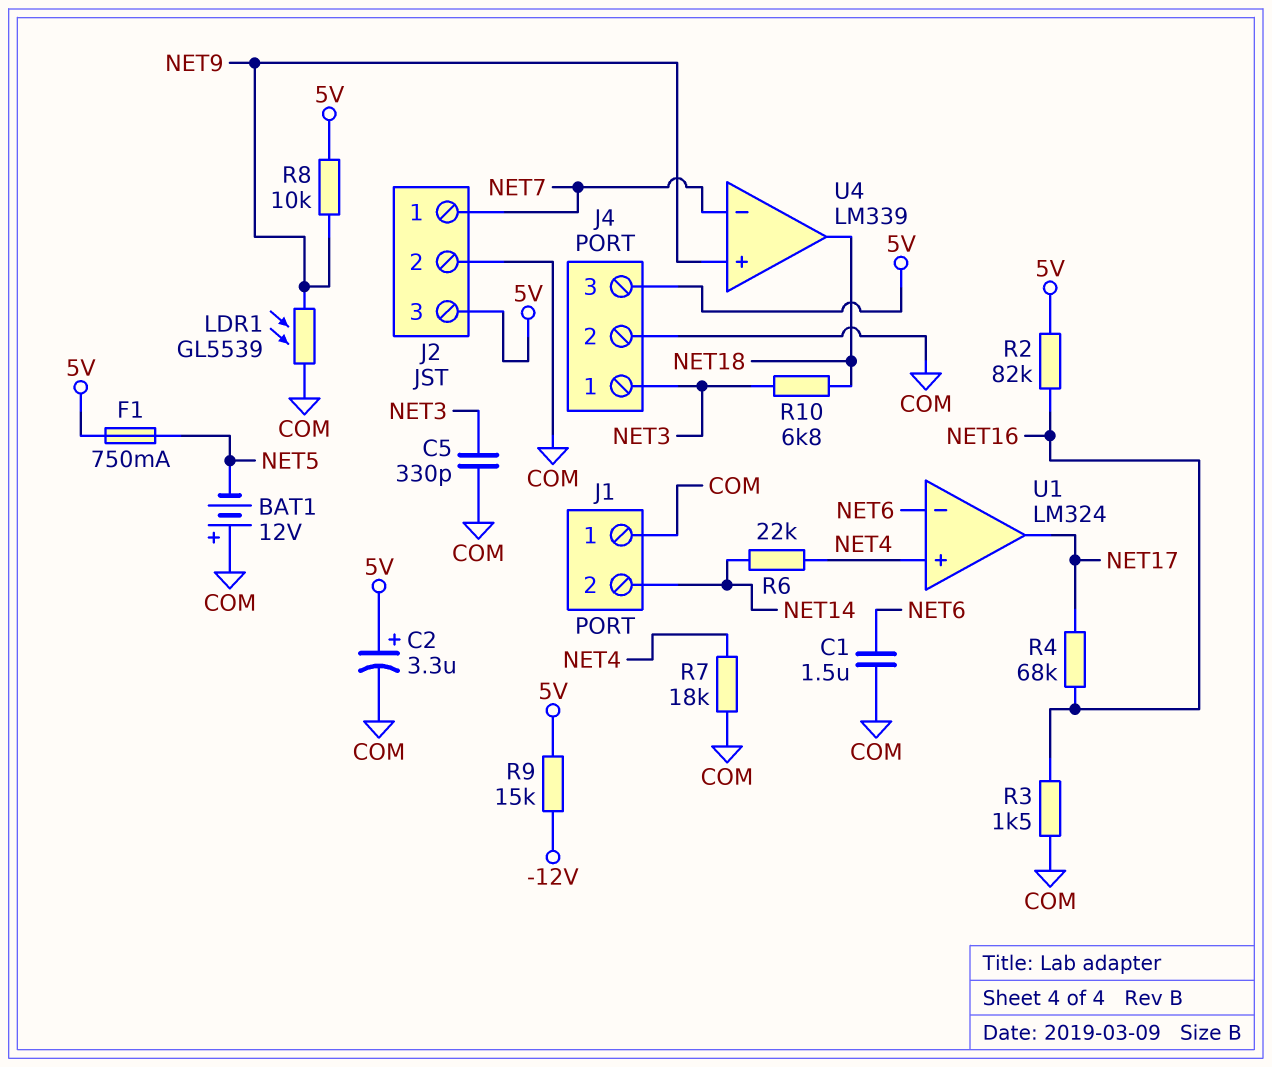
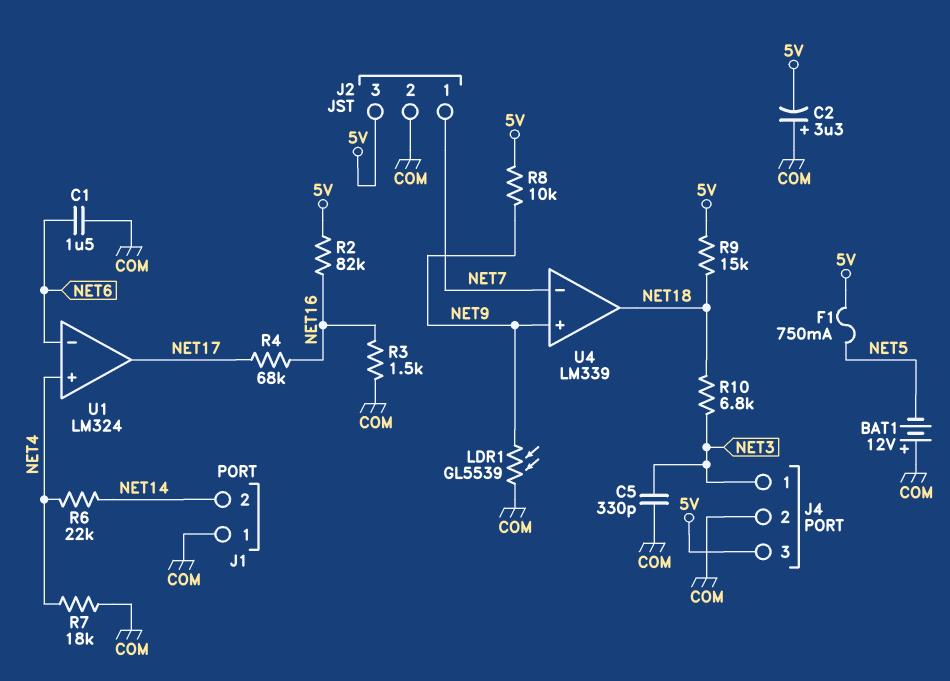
C2: 3.3uF (plus 5V, minus COM) -> 3.3uF (plus COM, minus 5V)
R9: 15k (-12V, 5V) -> 15k (5V, NET18)

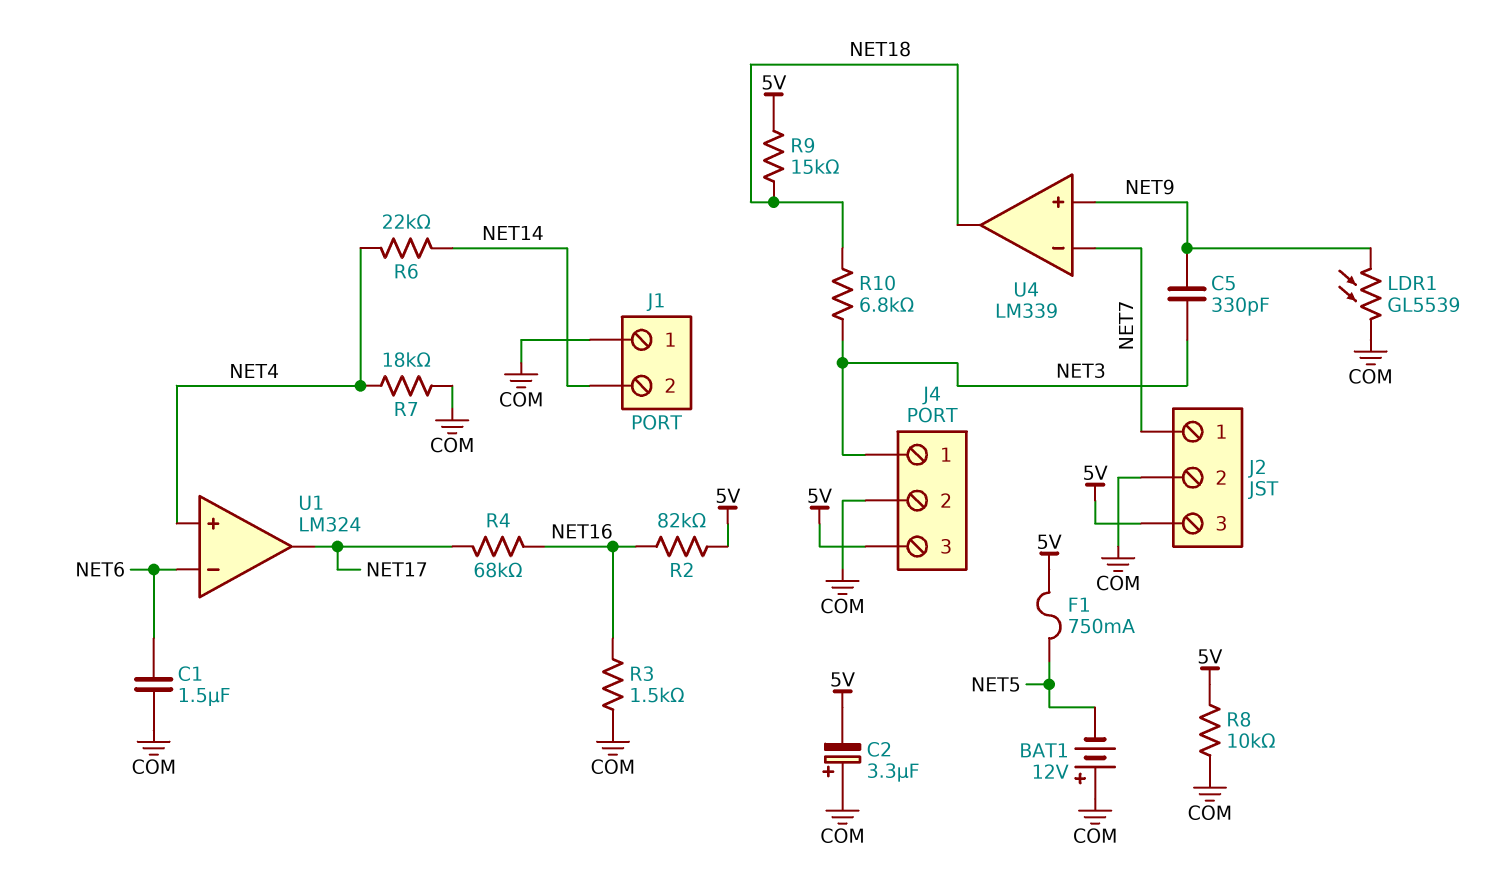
C5: 330pF (COM, NET3) -> 330pF (NET3, NET9)
R8: 10k (5V, NET9) -> 10k (5V, COM)

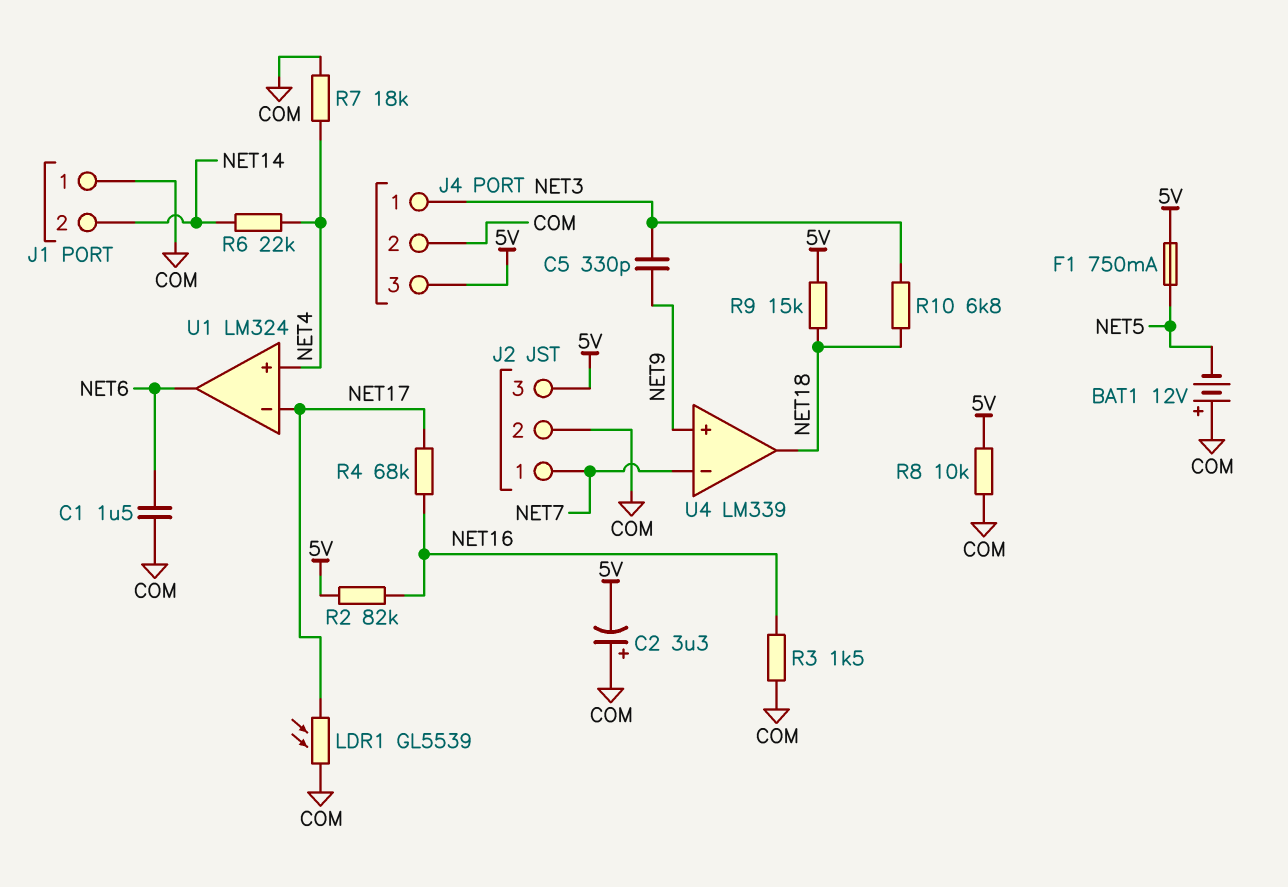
LDR1: GL5539 (COM, NET9) -> GL5539 (COM, NET17)
U1 pin in-: NET6 -> NET17
U1 pin out: NET17 -> NET6

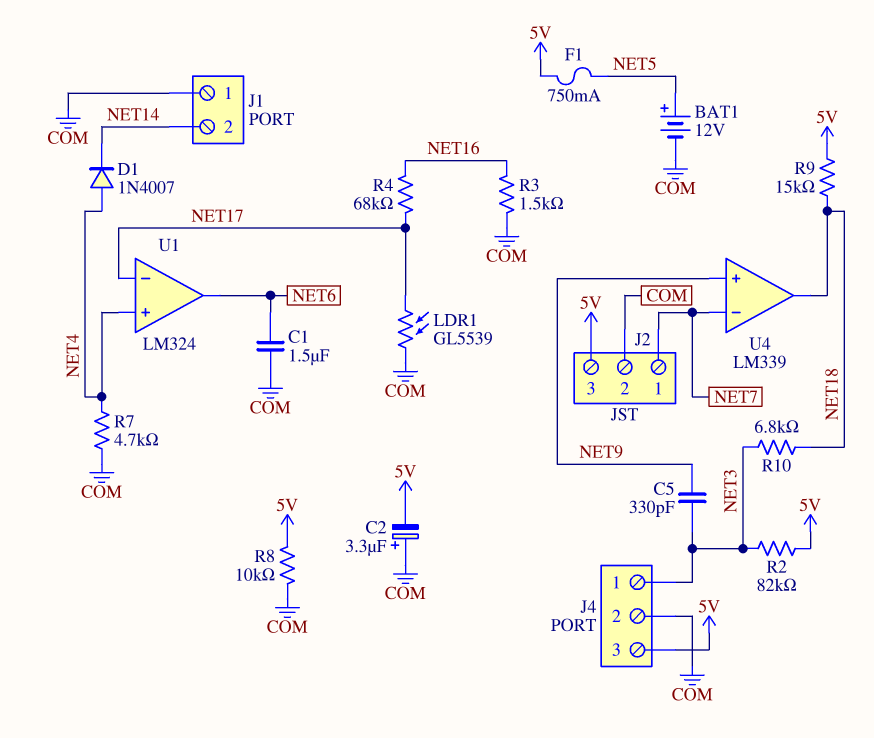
BAT1: 12V (plus COM, minus NET5) -> 12V (plus NET5, minus COM)
D1: none -> diode 1N4007 (A NET4, K NET14)
R2: 82k (5V, NET16) -> 82k (5V, NET3)
R6: 22k (NET4, NET14) -> none
R7: 18k (COM, NET4) -> 4.7k (COM, NET4)

